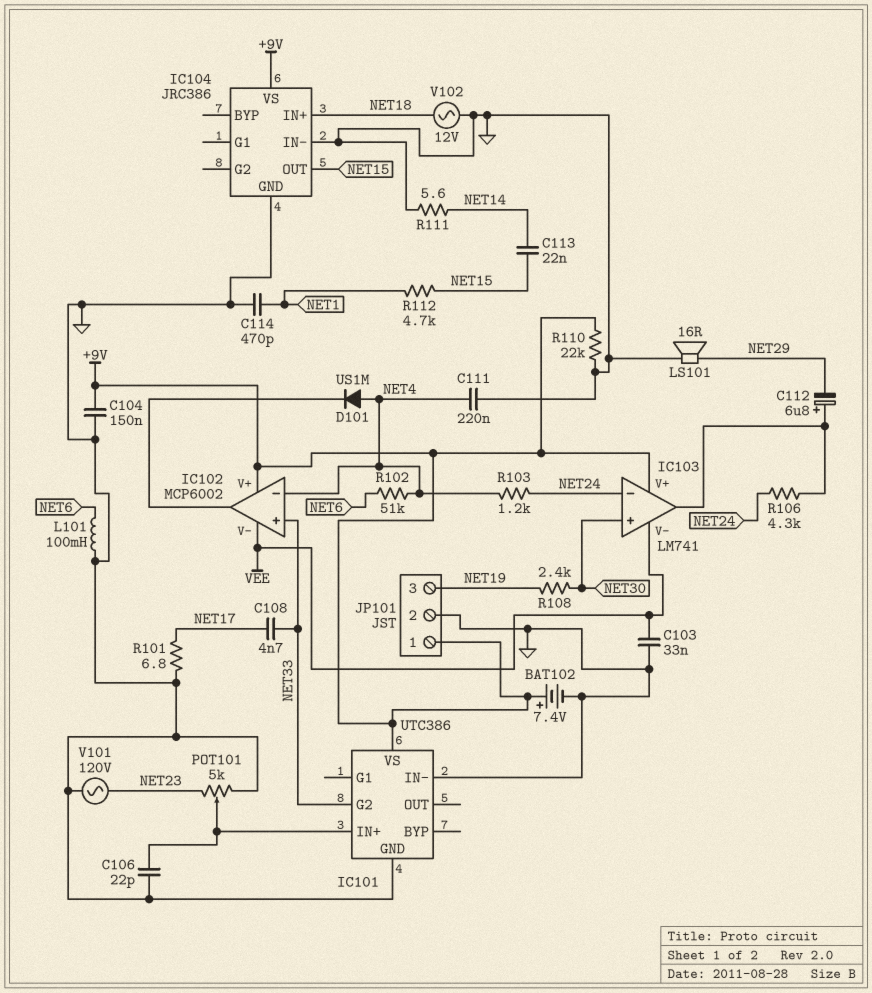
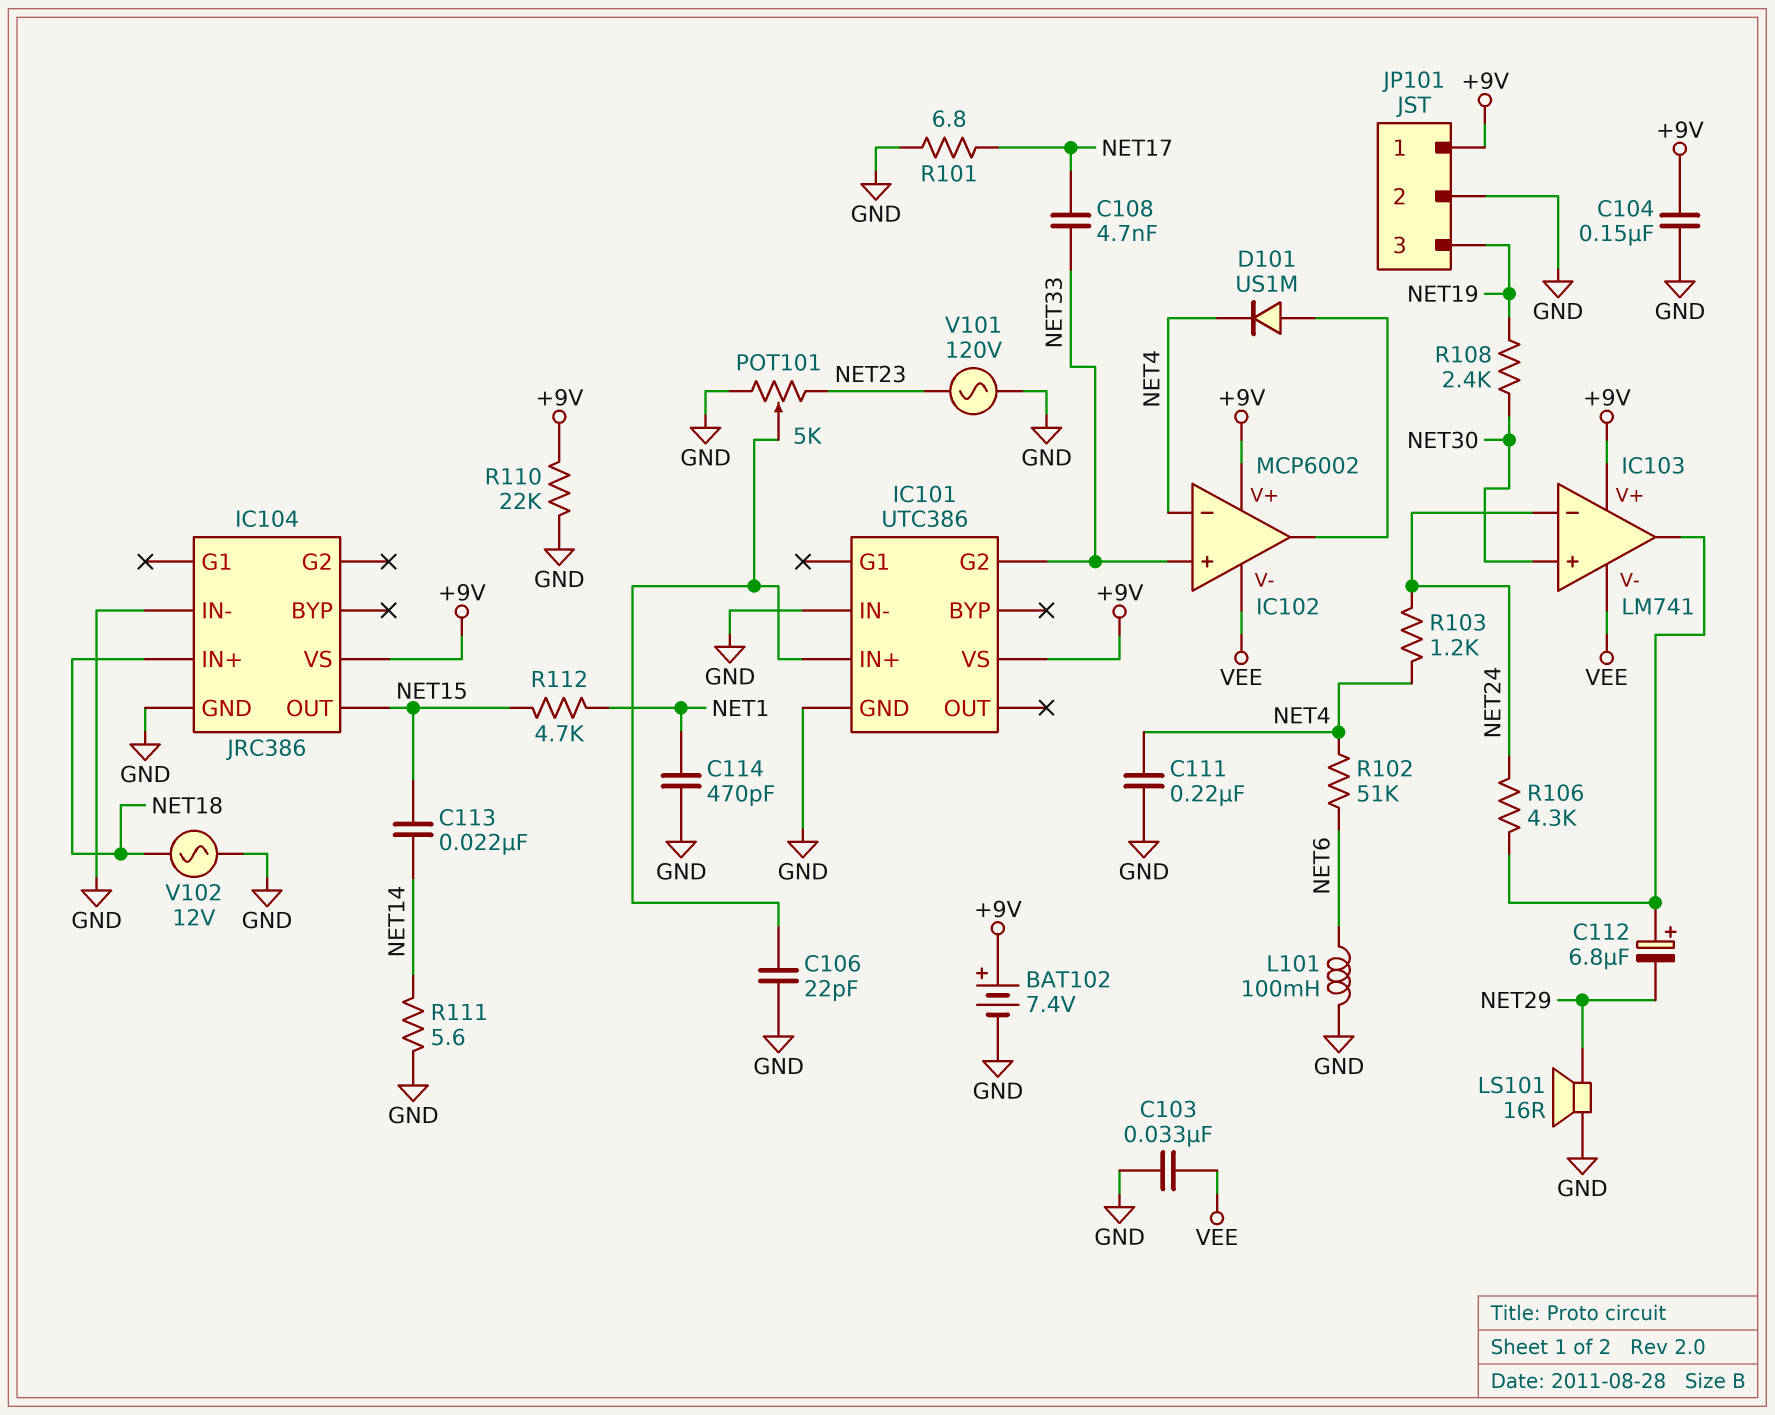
D101: diode US1M (A NET4, K IC102/out) -> diode US1M (A IC102/out, K NET4)

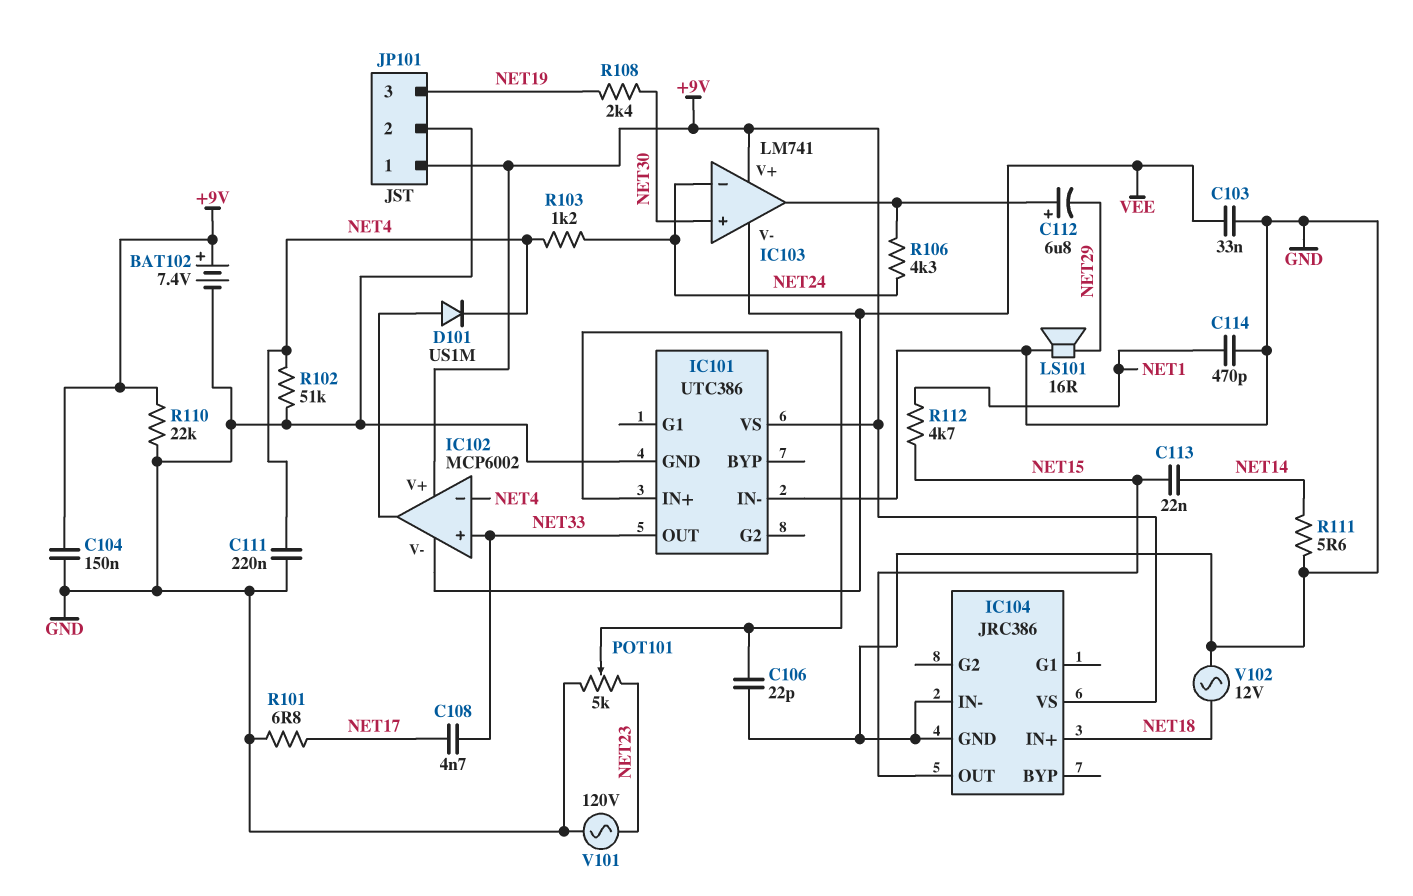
IC101 pin G2: NET33 -> none
IC101 pin OUT: none -> NET33
L101: 100mH (GND, NET6) -> none
R102: 51k (NET4, NET6) -> 51k (GND, NET4)

